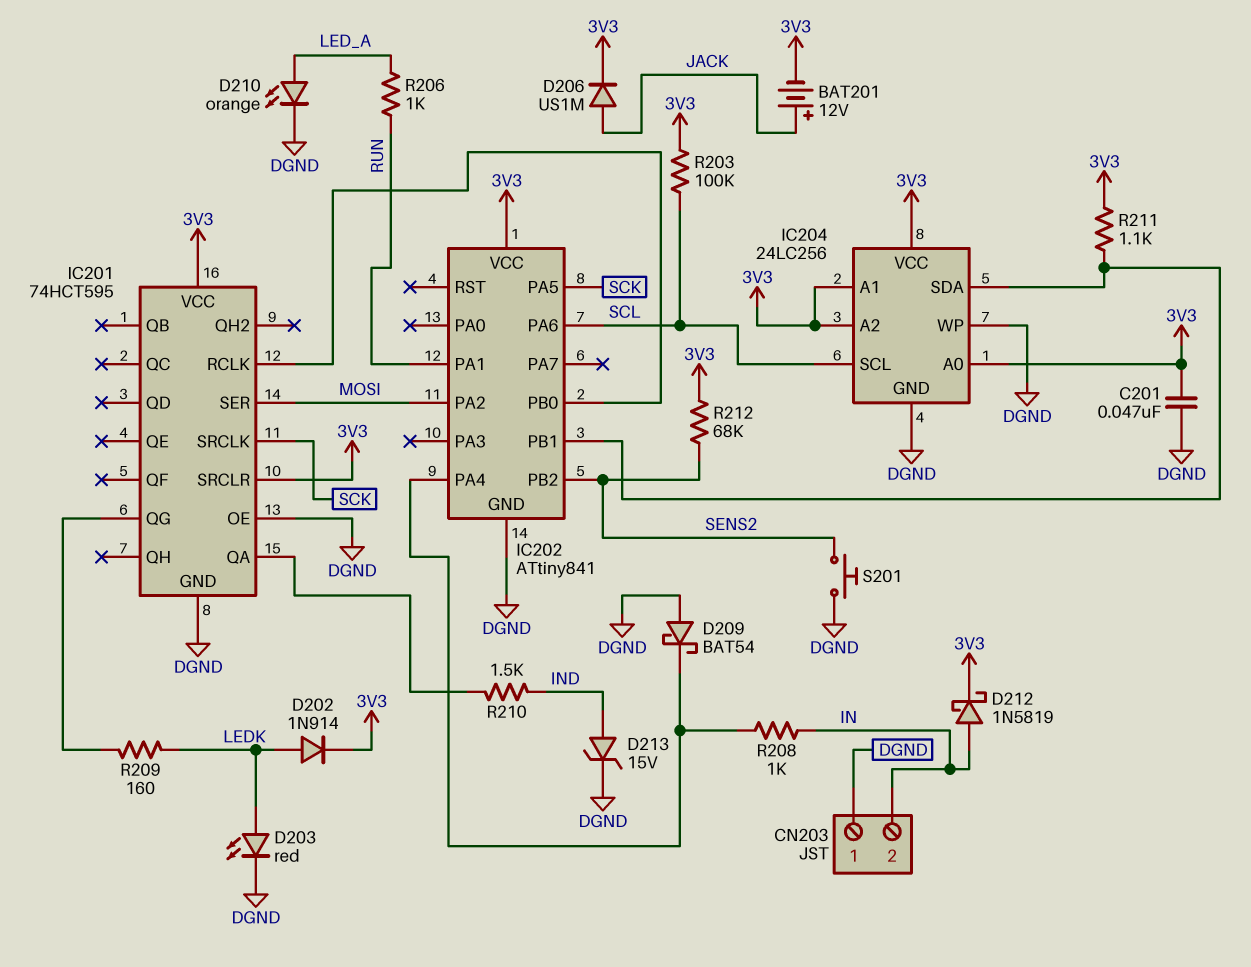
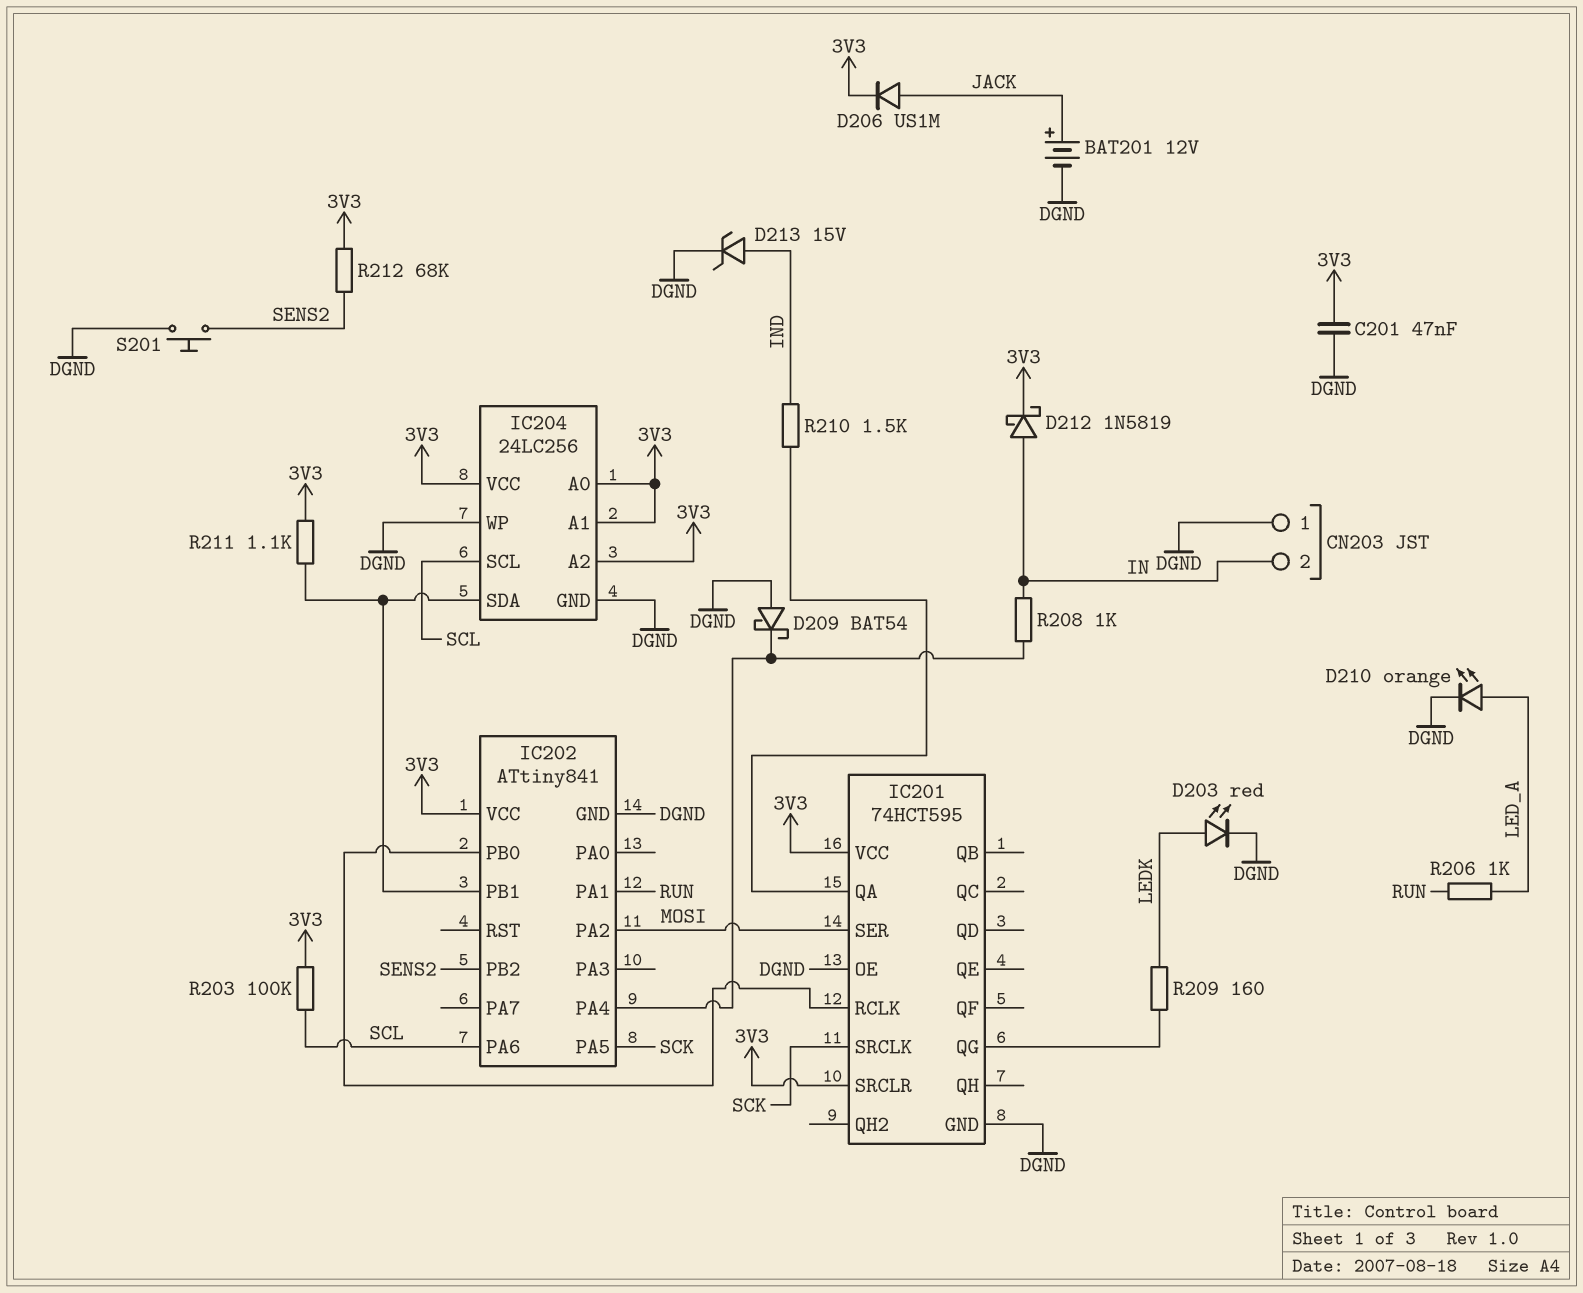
BAT201: 12V (plus JACK, minus 3V3) -> 12V (plus JACK, minus DGND)
D202: diode 1N914 (A LEDK, K 3V3) -> none

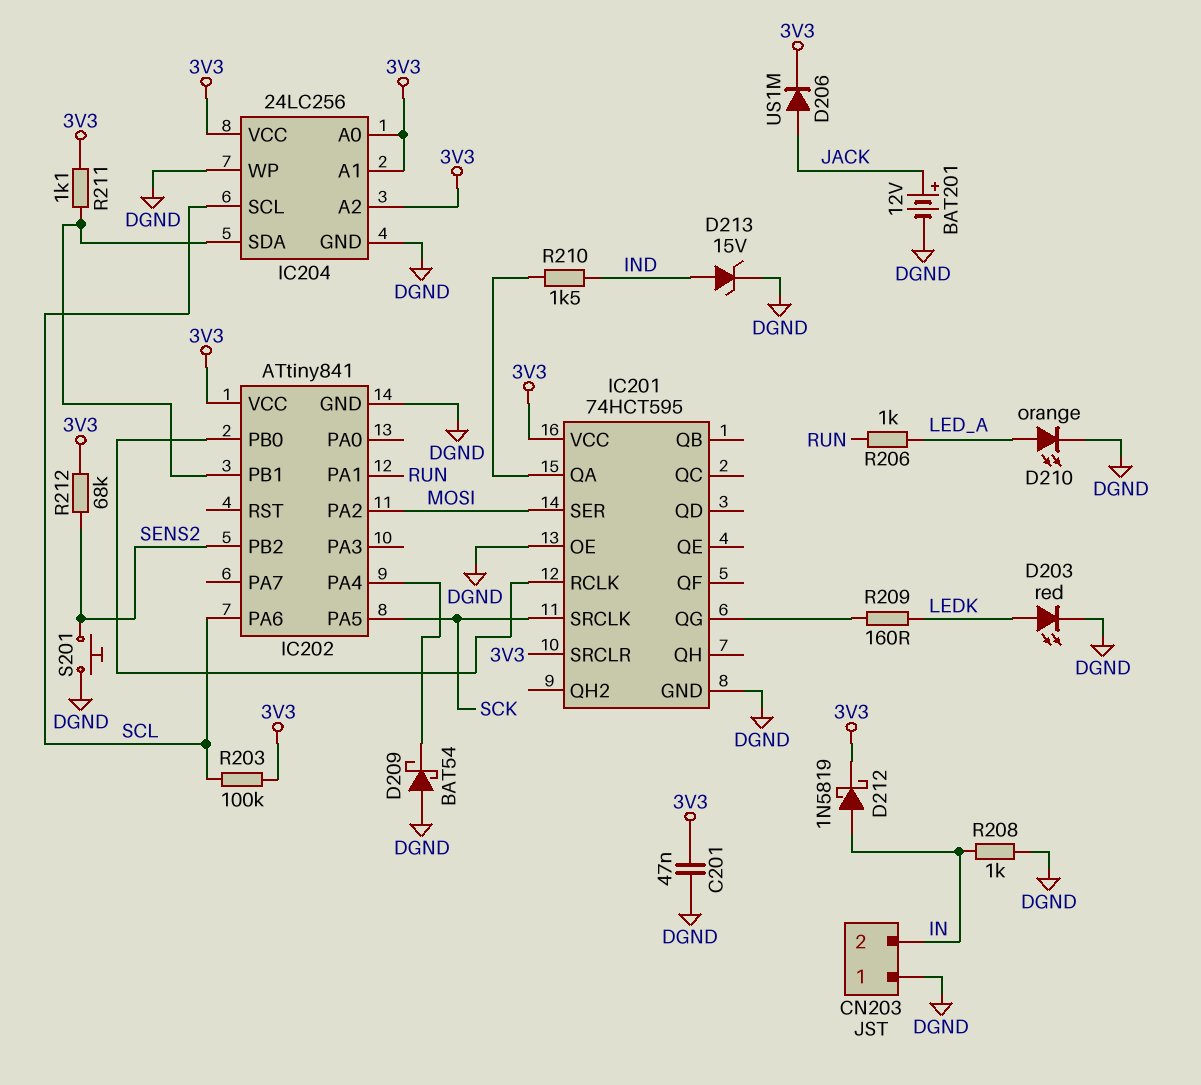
R208: 1k (IC202/PA4, IN) -> 1k (DGND, IN)

